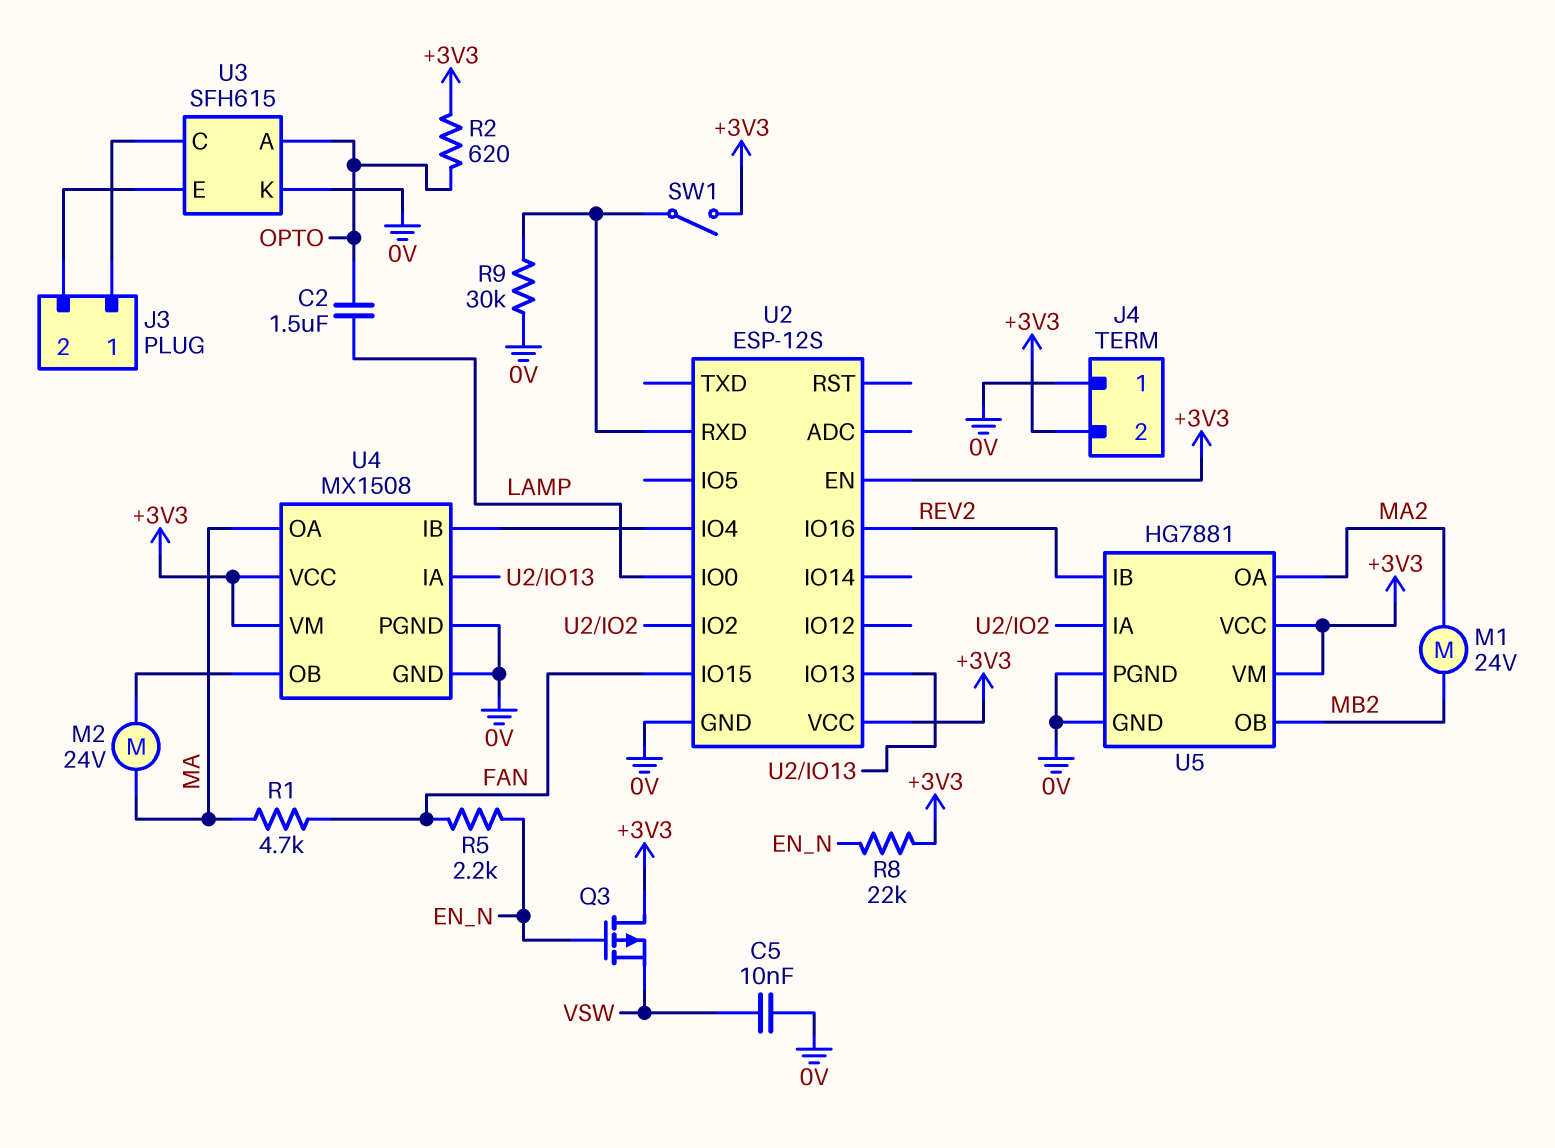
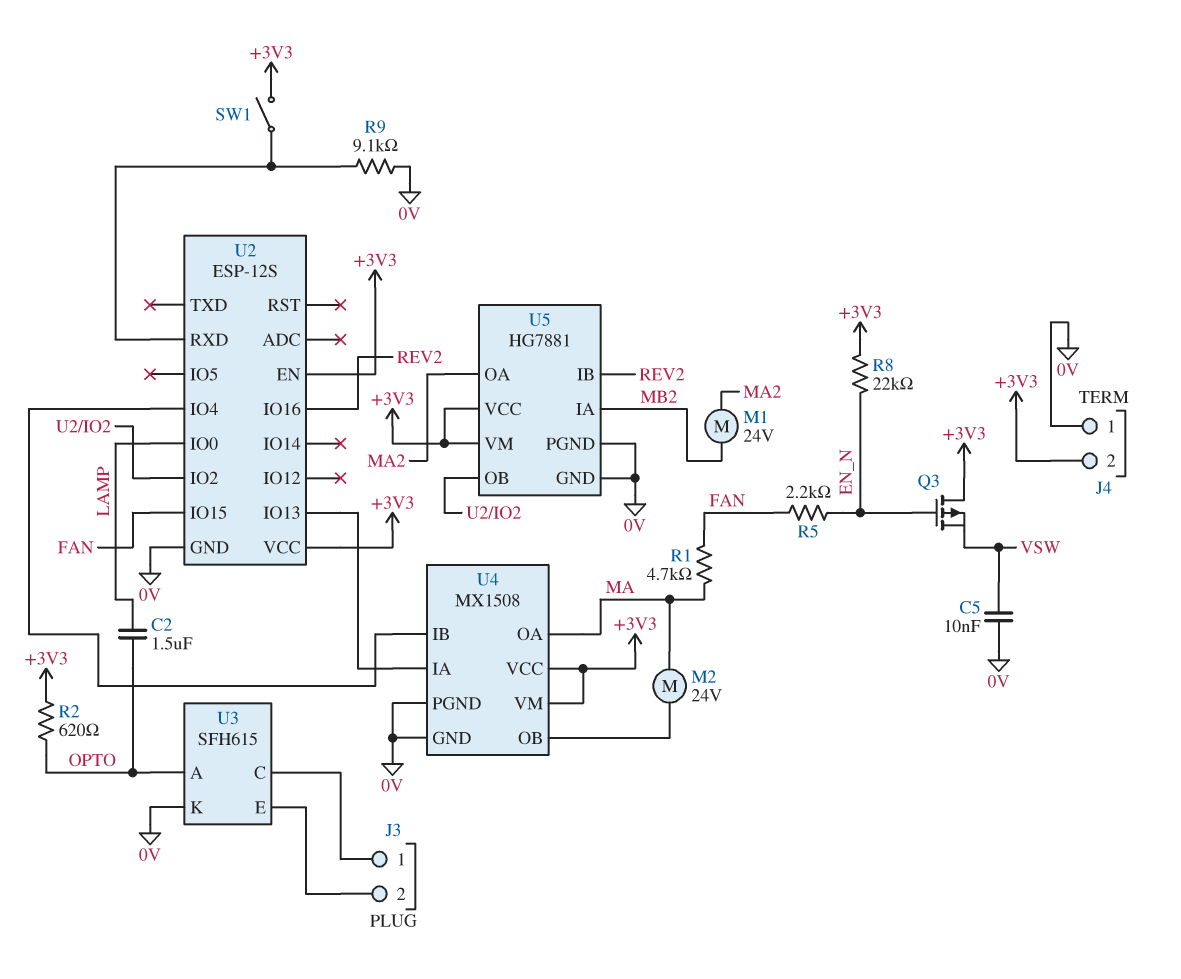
R9: 30k (0V, U2/RXD) -> 9.1k (0V, U2/RXD)
U5 pin IA: U2/IO2 -> MB2
U5 pin OB: MB2 -> U2/IO2

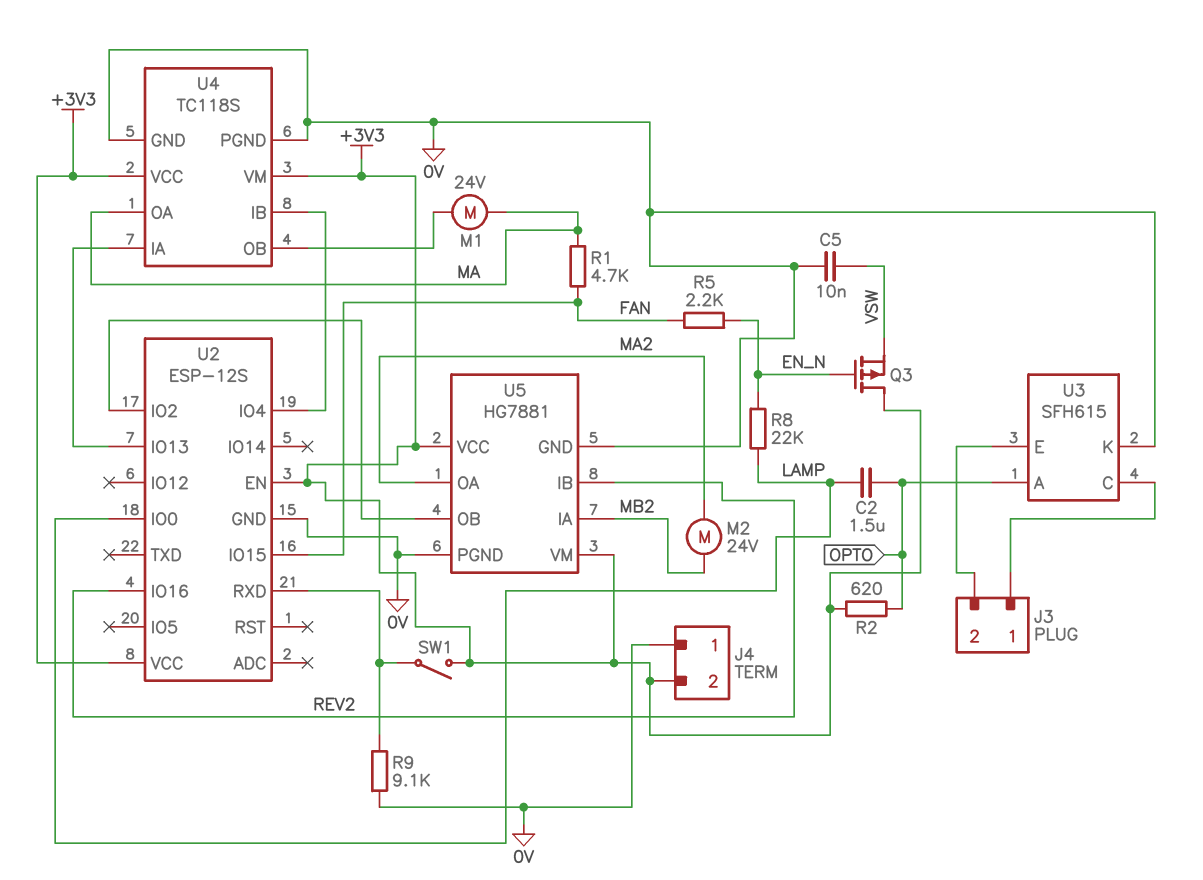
M1: motor 24V (MA2, MB2) -> motor 24V (MA, U4/OB)
M2: motor 24V (MA, U4/OB) -> motor 24V (MA2, MB2)
R8: 22k (+3V3, EN_N) -> 22k (EN_N, LAMP)
U4: MX1508 -> TC118S

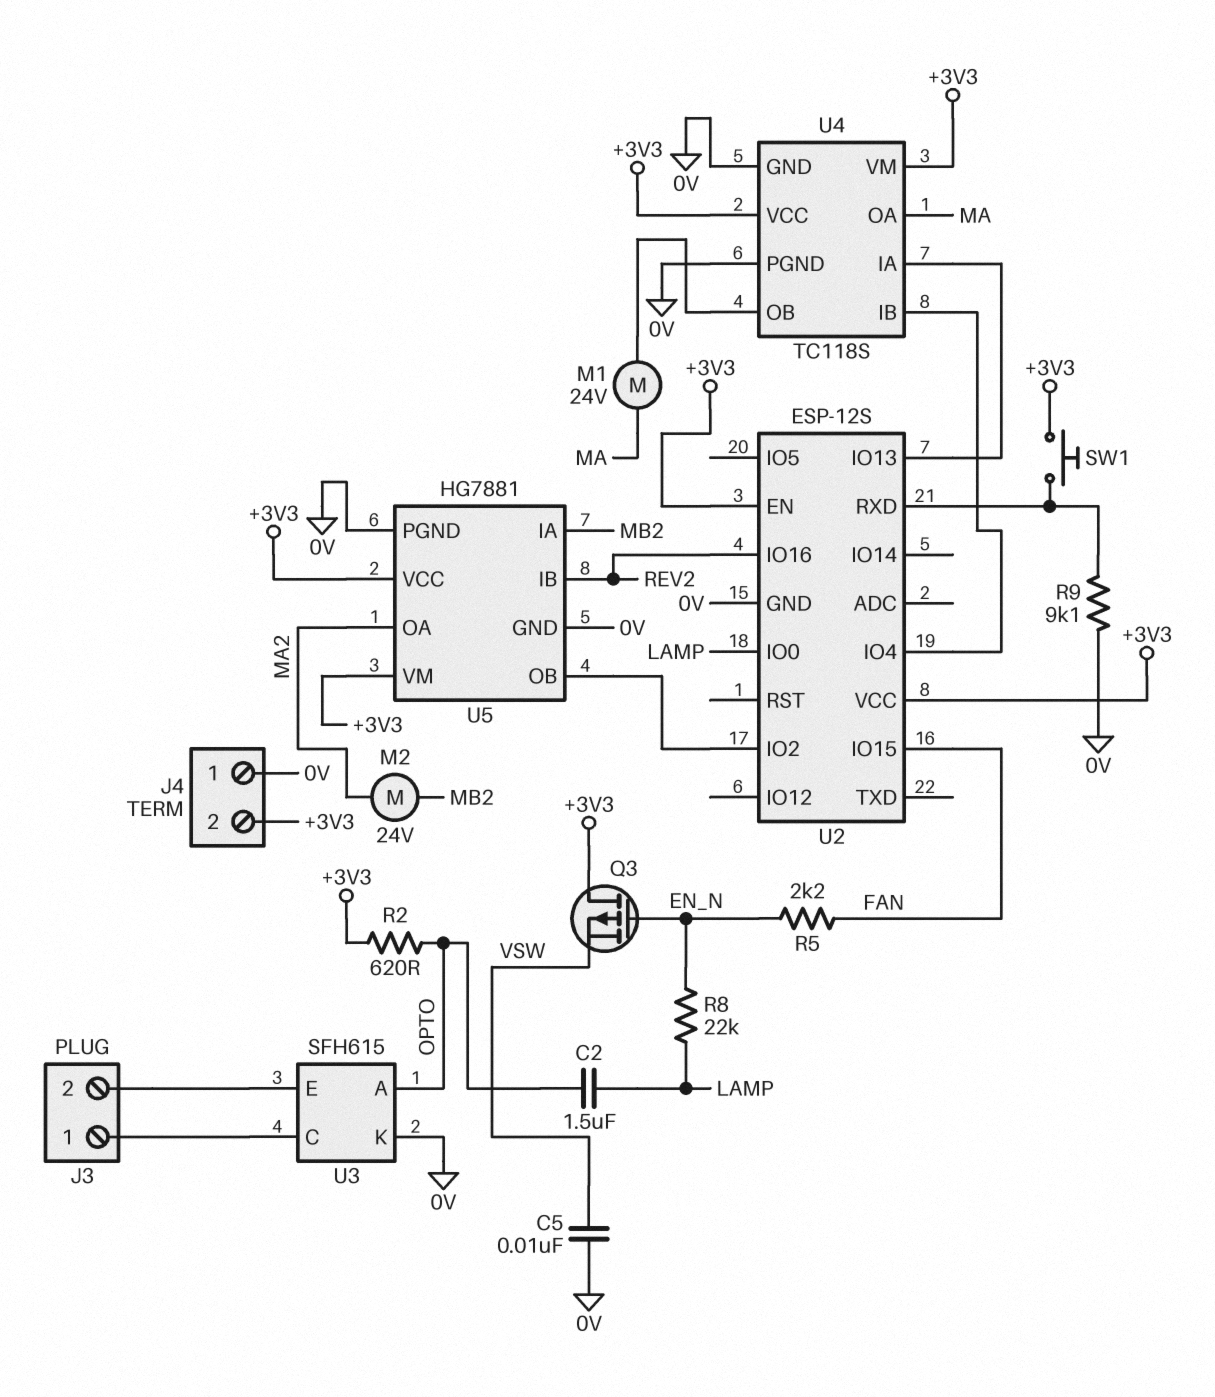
R1: 4.7k (FAN, MA) -> none
SW1: switch (+3V3, U2/RXD) -> button (+3V3, U2/RXD)

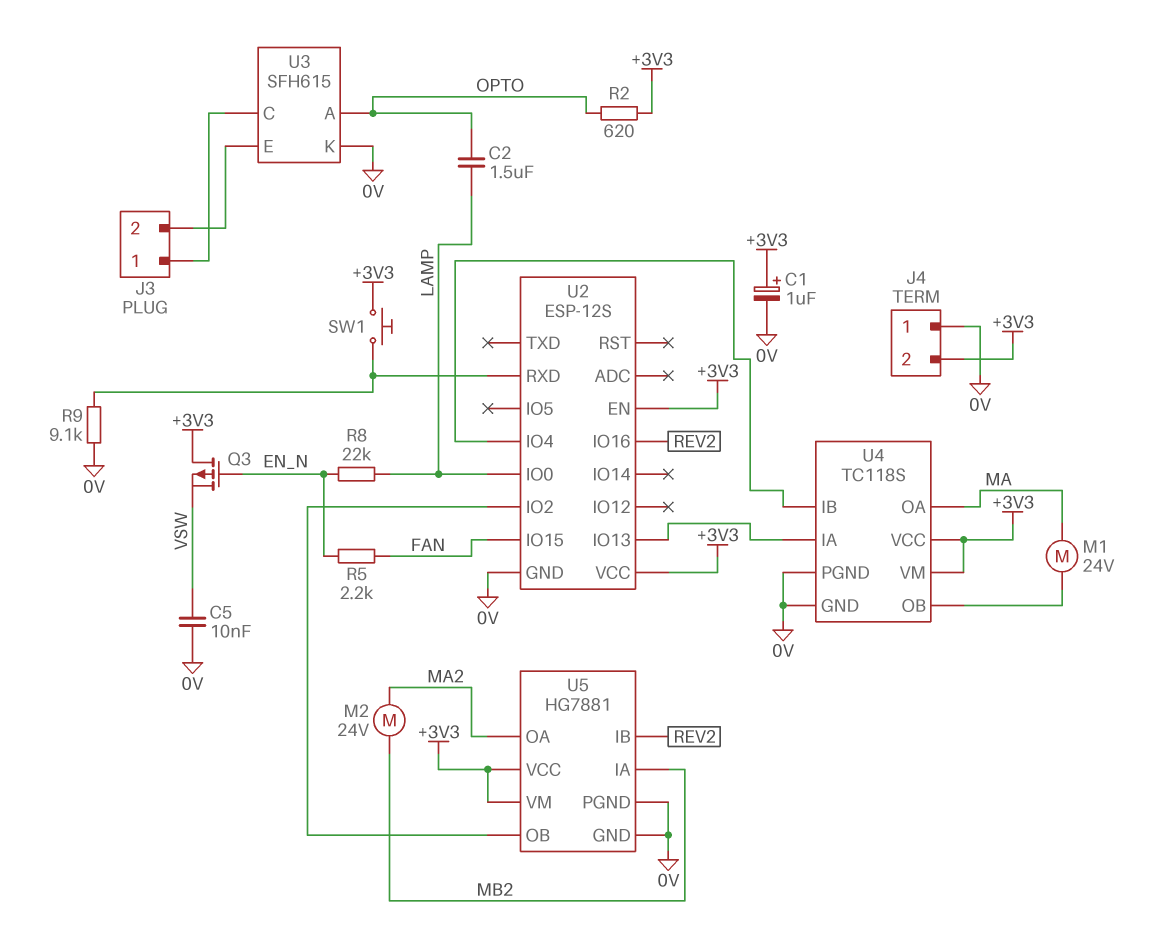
C1: none -> 1uF (plus +3V3, minus 0V)

